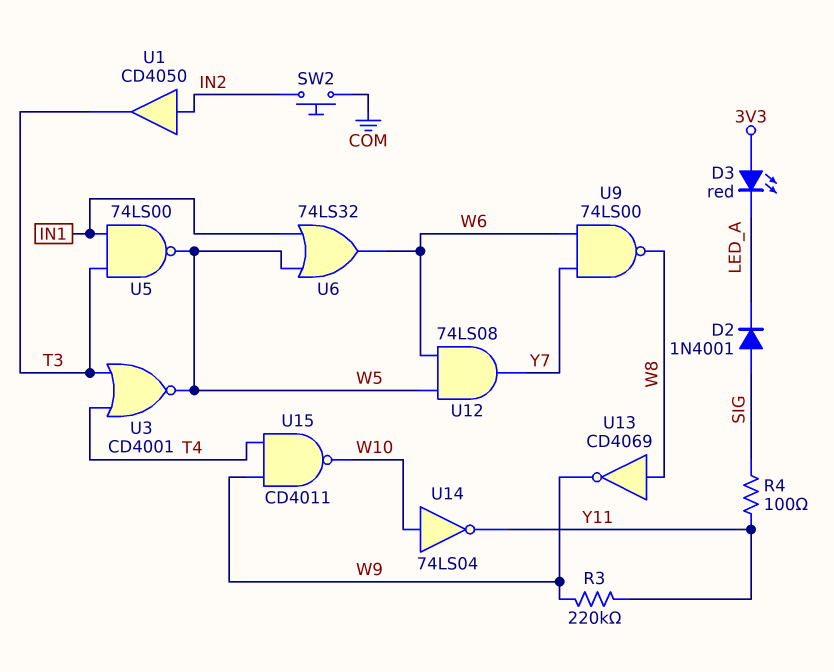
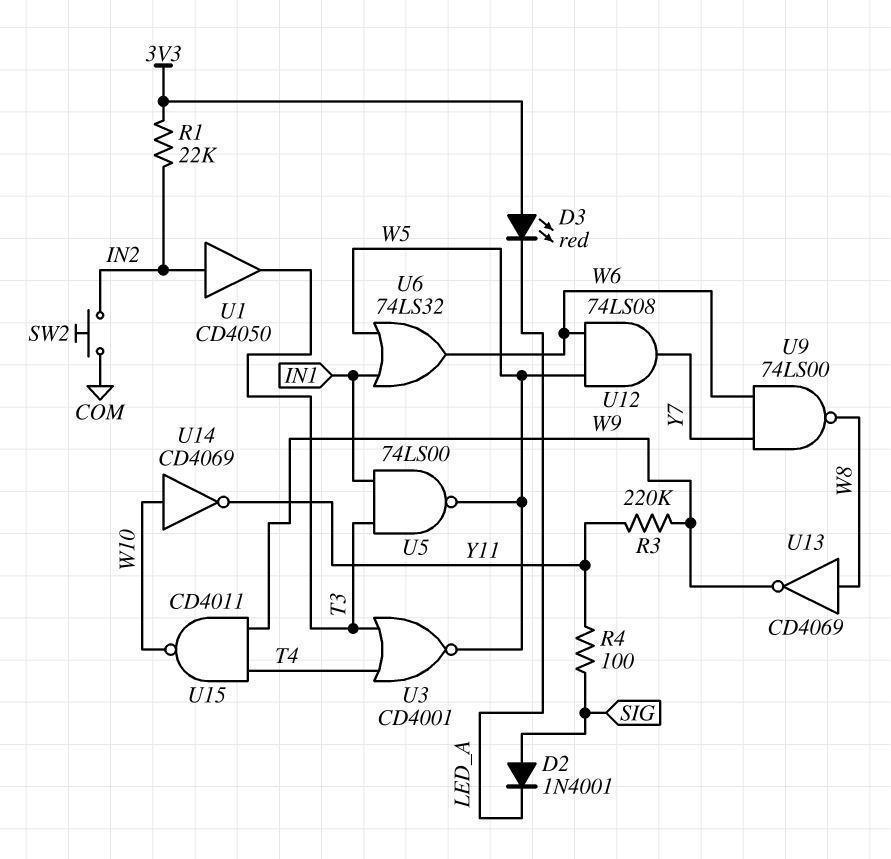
R1: none -> 22k (3V3, IN2)
U14: NOT 74LS04 (in W10, out Y11) -> NOT CD4069 (in W10, out Y11)

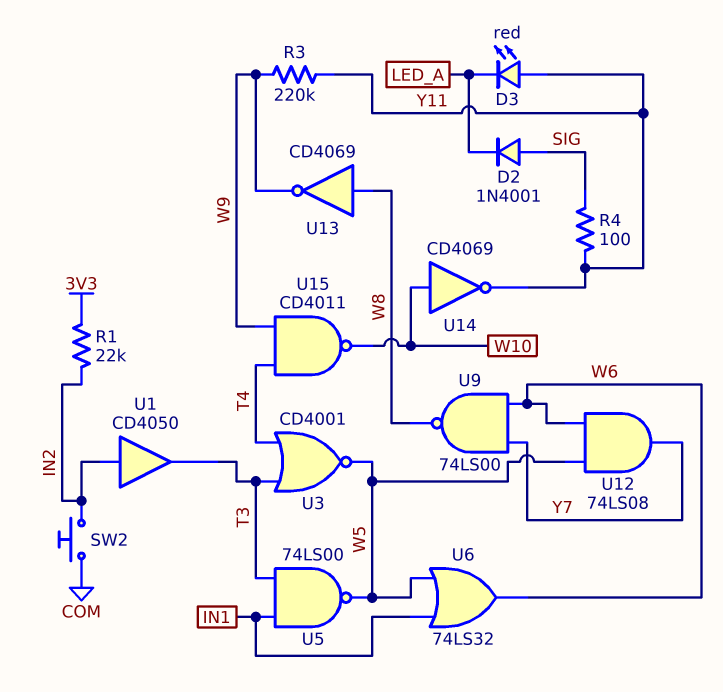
D3: LED red (A 3V3, K LED_A) -> LED red (A Y11, K LED_A)

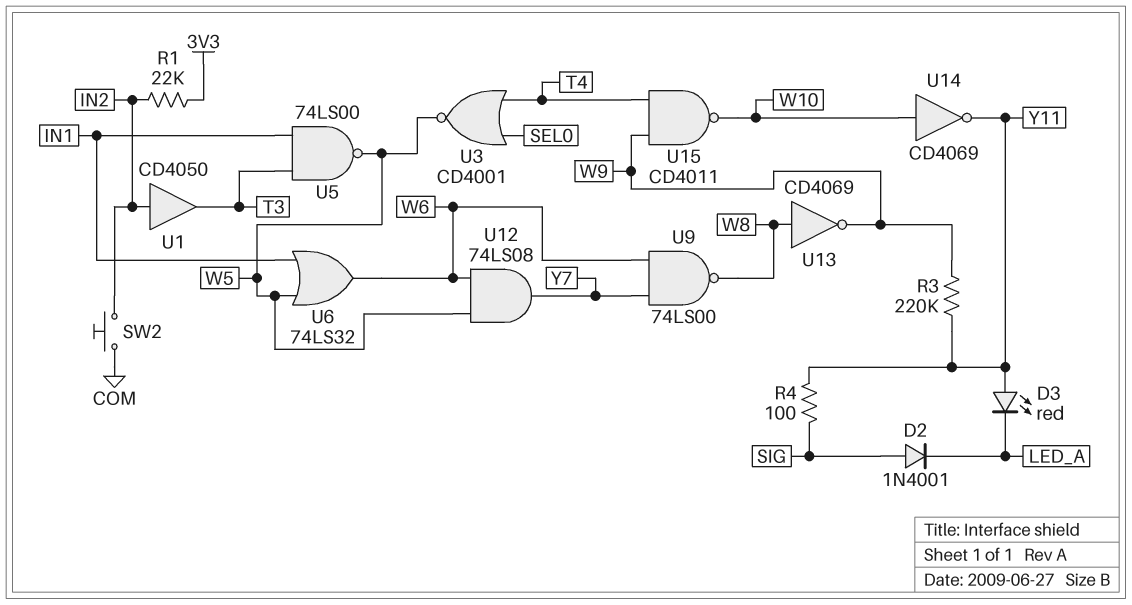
U3: NOR CD4001 (in T3, in T4, out W5) -> NOR CD4001 (in SEL0, in T4, out W5)

